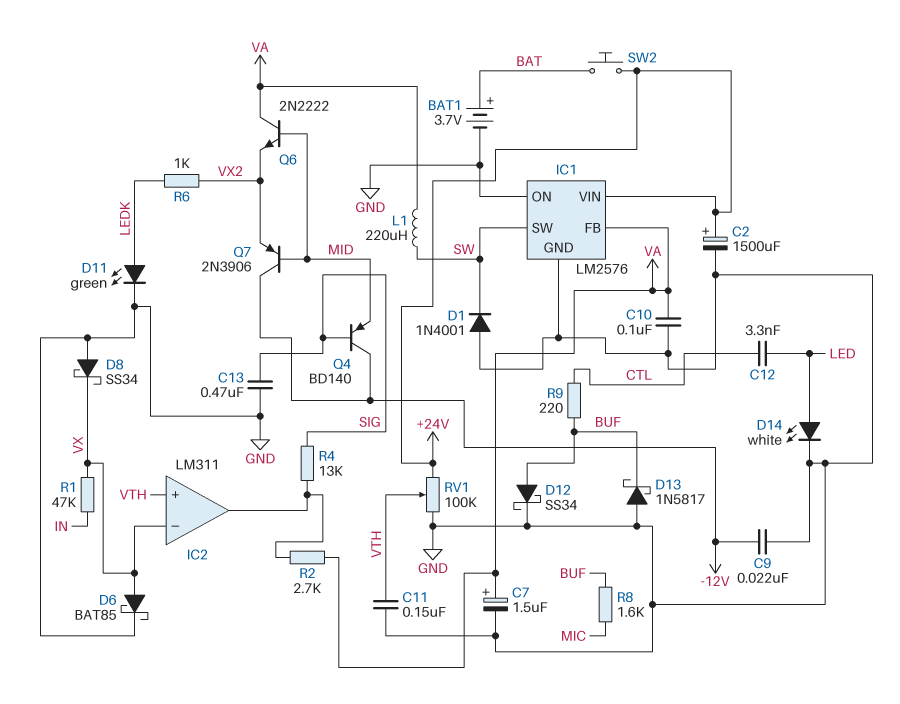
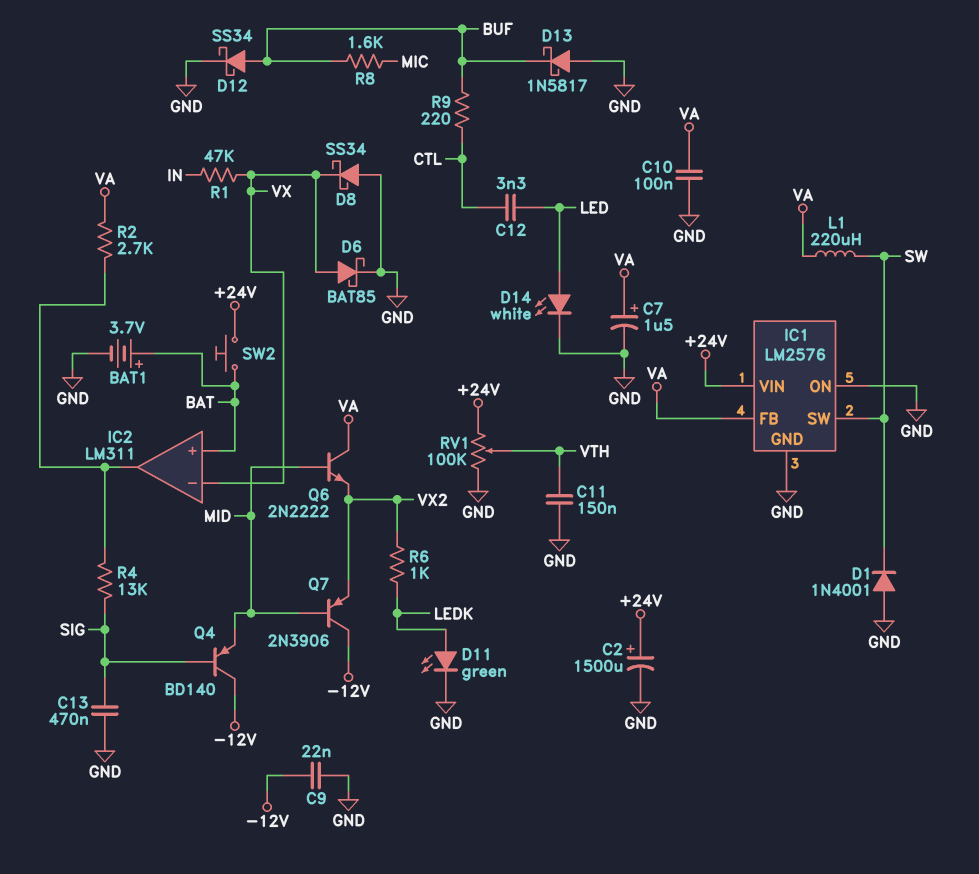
IC2 pin in+: VTH -> BAT

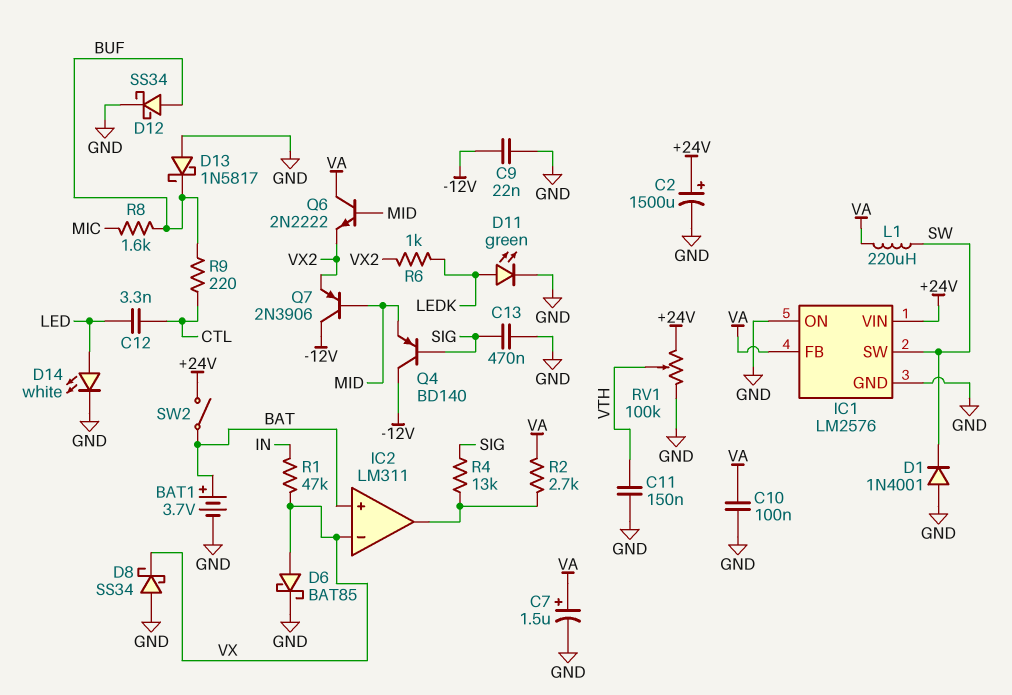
SW2: button (+24V, BAT) -> switch (+24V, BAT)

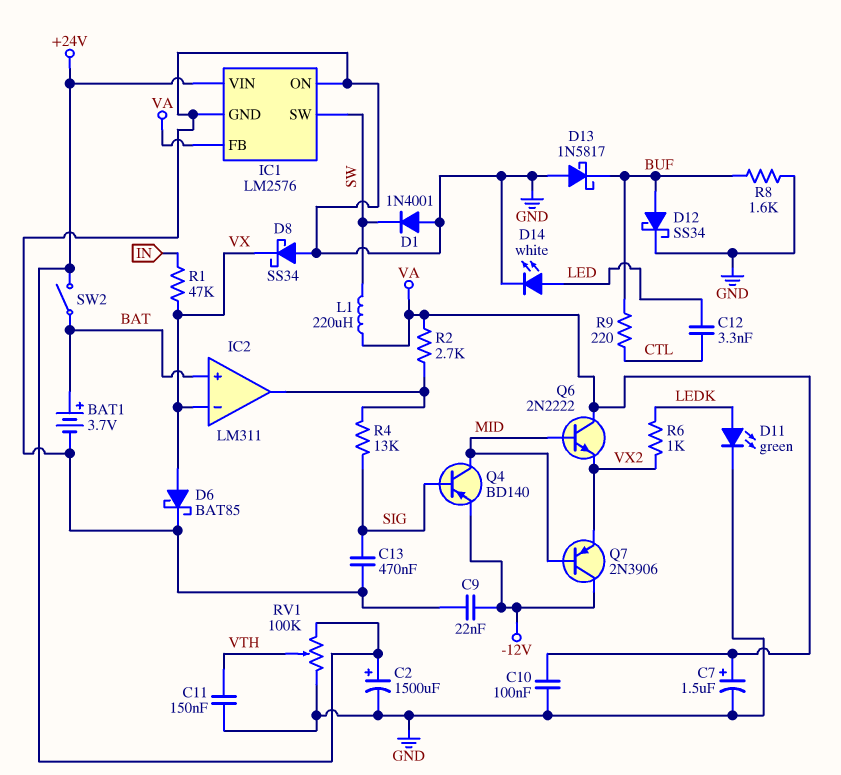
Q4: PNP BD140 (B SIG, C -12V, E MID) -> PNP BD140 (B SIG, C MID, E -12V)
R8: 1.6k (BUF, MIC) -> 1.6k (BUF, GND)

